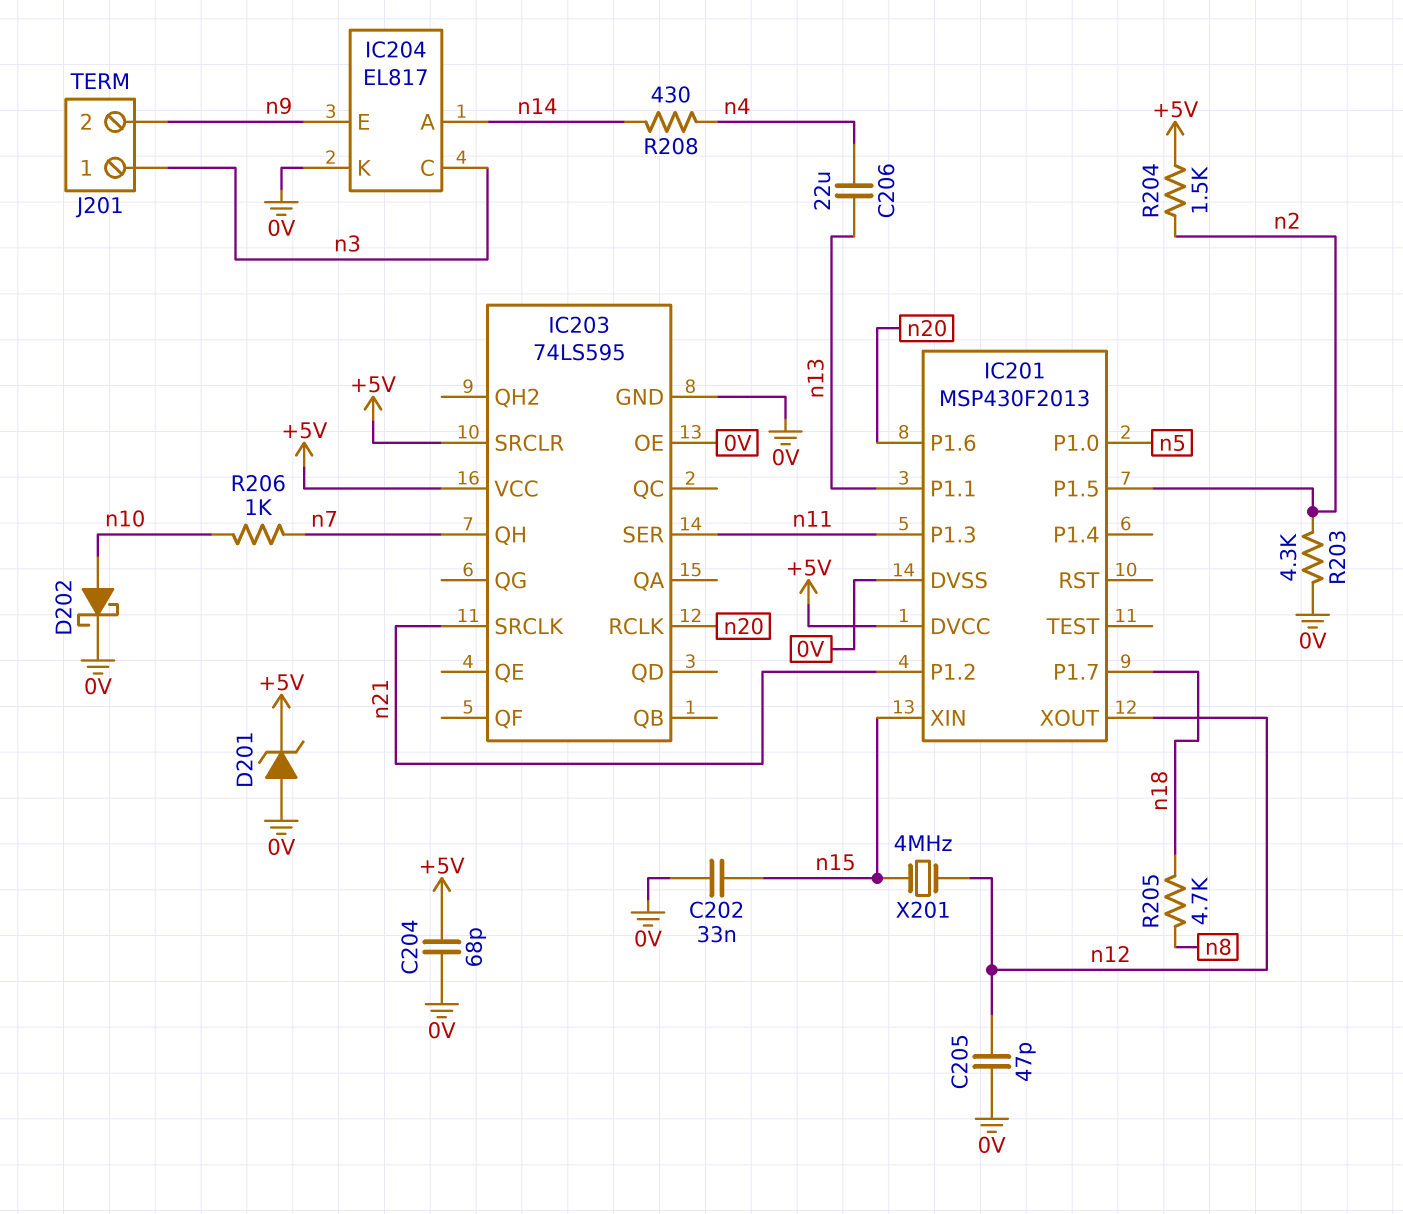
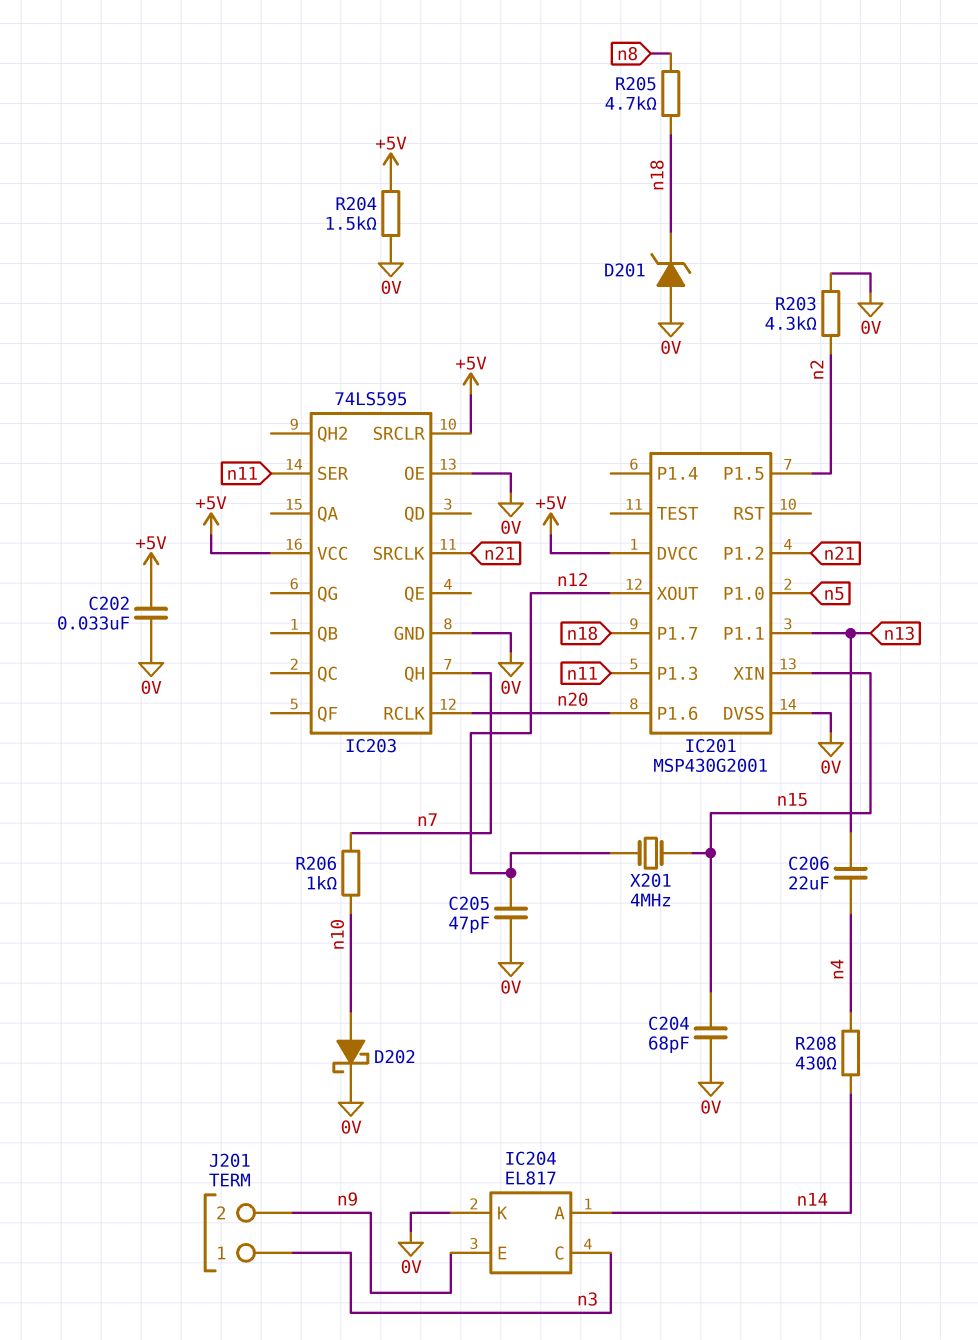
C202: 33nF (0V, n15) -> 33nF (+5V, 0V)
C204: 68pF (+5V, 0V) -> 68pF (0V, n15)
D201: zener (A 0V, K +5V) -> zener (A 0V, K n18)
IC201: MSP430F2013 -> MSP430G2001
R204: 1.5k (+5V, n2) -> 1.5k (+5V, 0V)

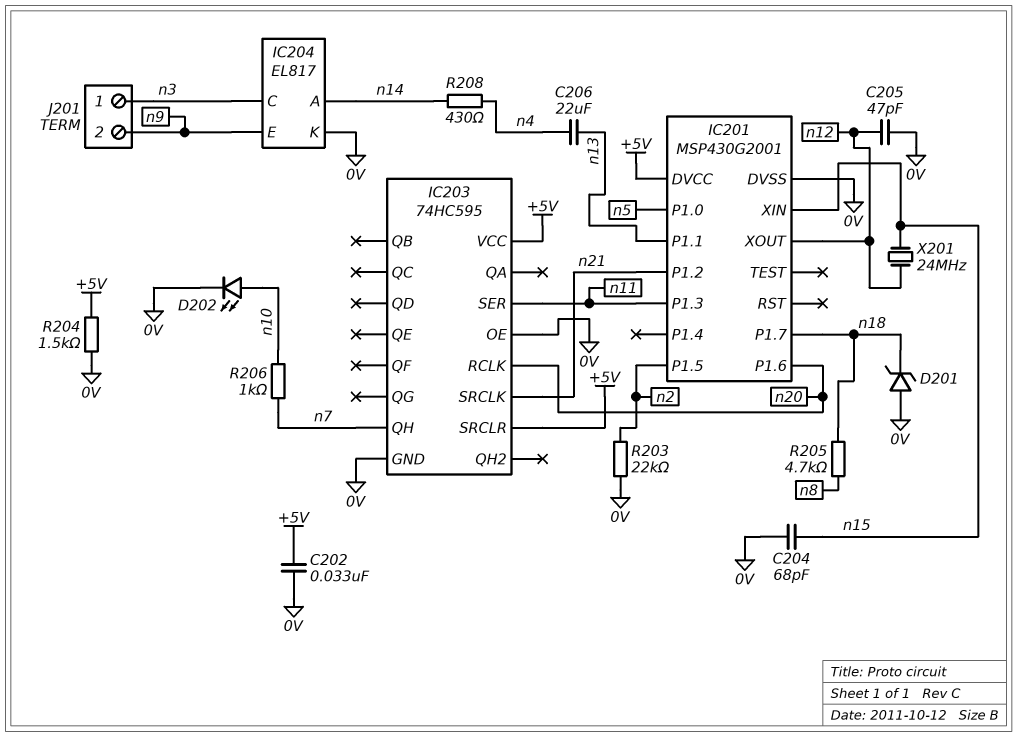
D202: schottky (A n10, K 0V) -> LED (A n10, K 0V)
IC203: 74LS595 -> 74HC595
R203: 4.3k (0V, n2) -> 22k (0V, n2)
X201: 4MHz (n12, n15) -> 24MHz (n12, n15)

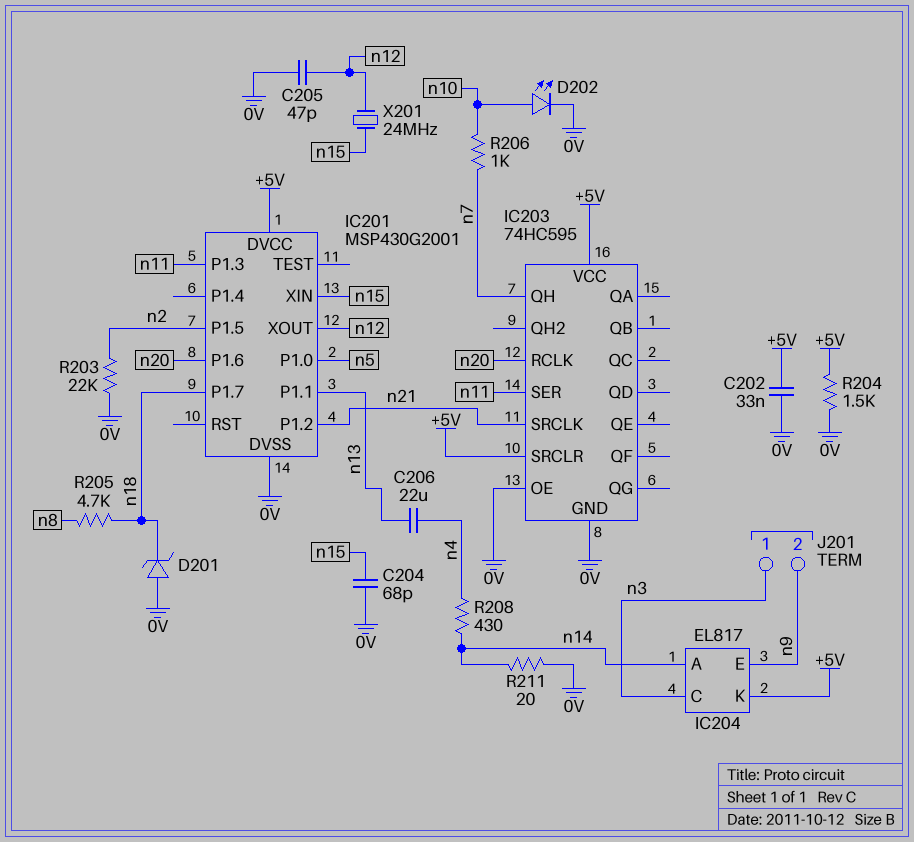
IC204 pin K: 0V -> +5V
R211: none -> 20 (0V, n14)

